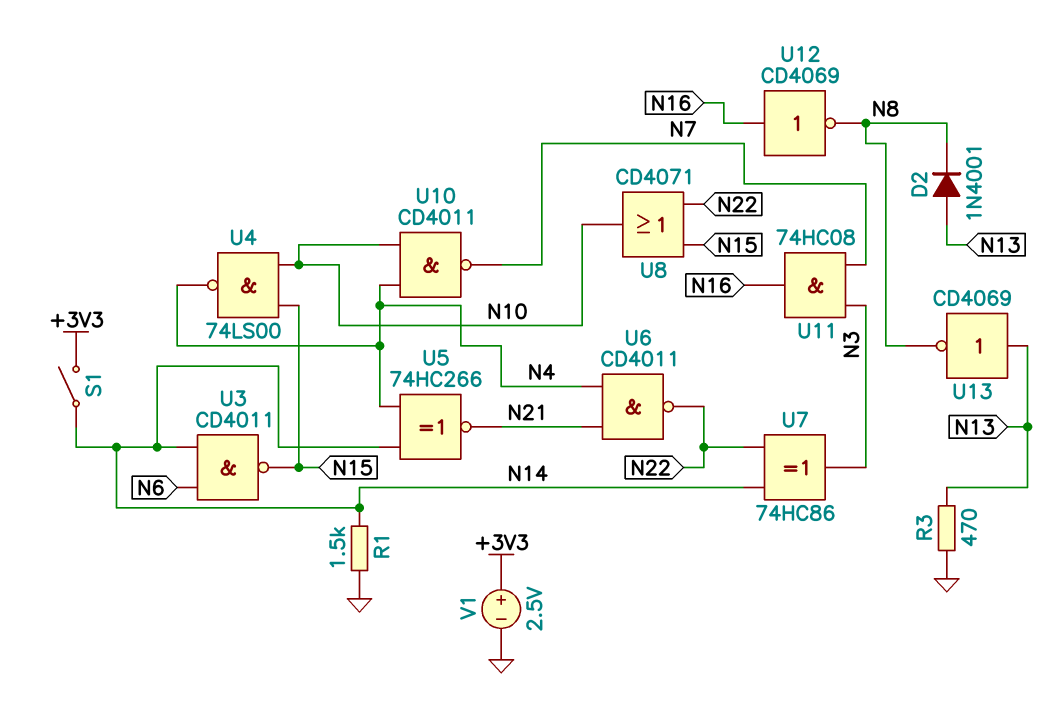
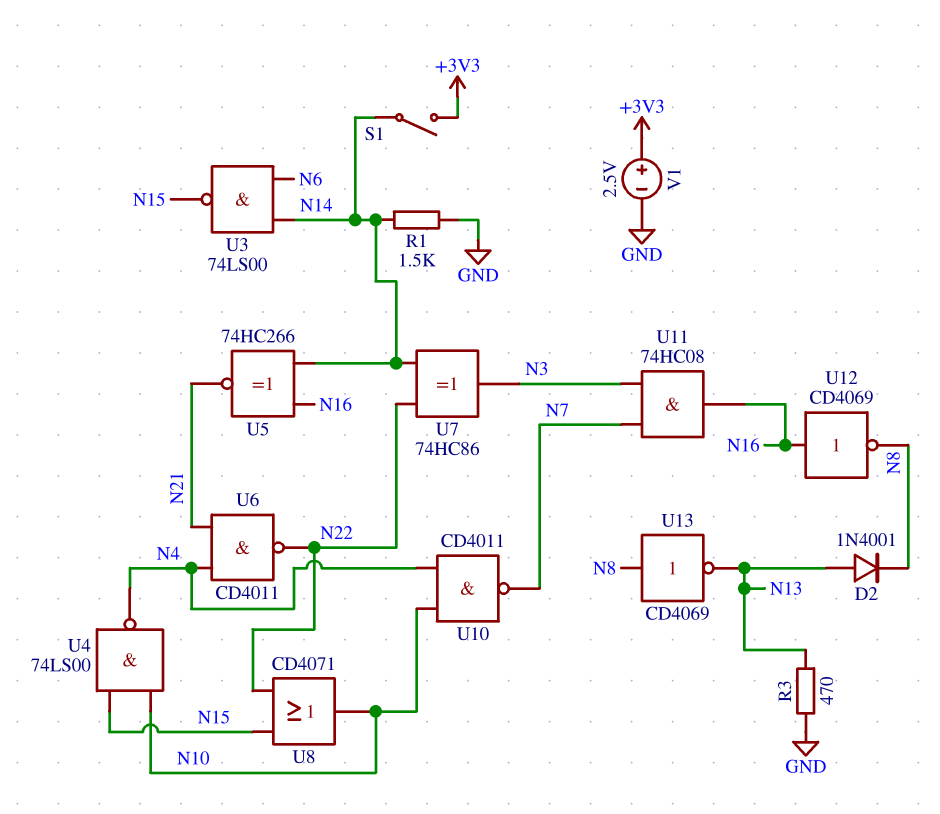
U3: NAND CD4011 (in N6, in N14, out N15) -> NAND 74LS00 (in N6, in N14, out N15)
U5: XNOR 74HC266 (in N4, in N14, out N21) -> XNOR 74HC266 (in N14, in N16, out N21)
U13: NOT CD4069 (in N13, out N8) -> NOT CD4069 (in N8, out N13)

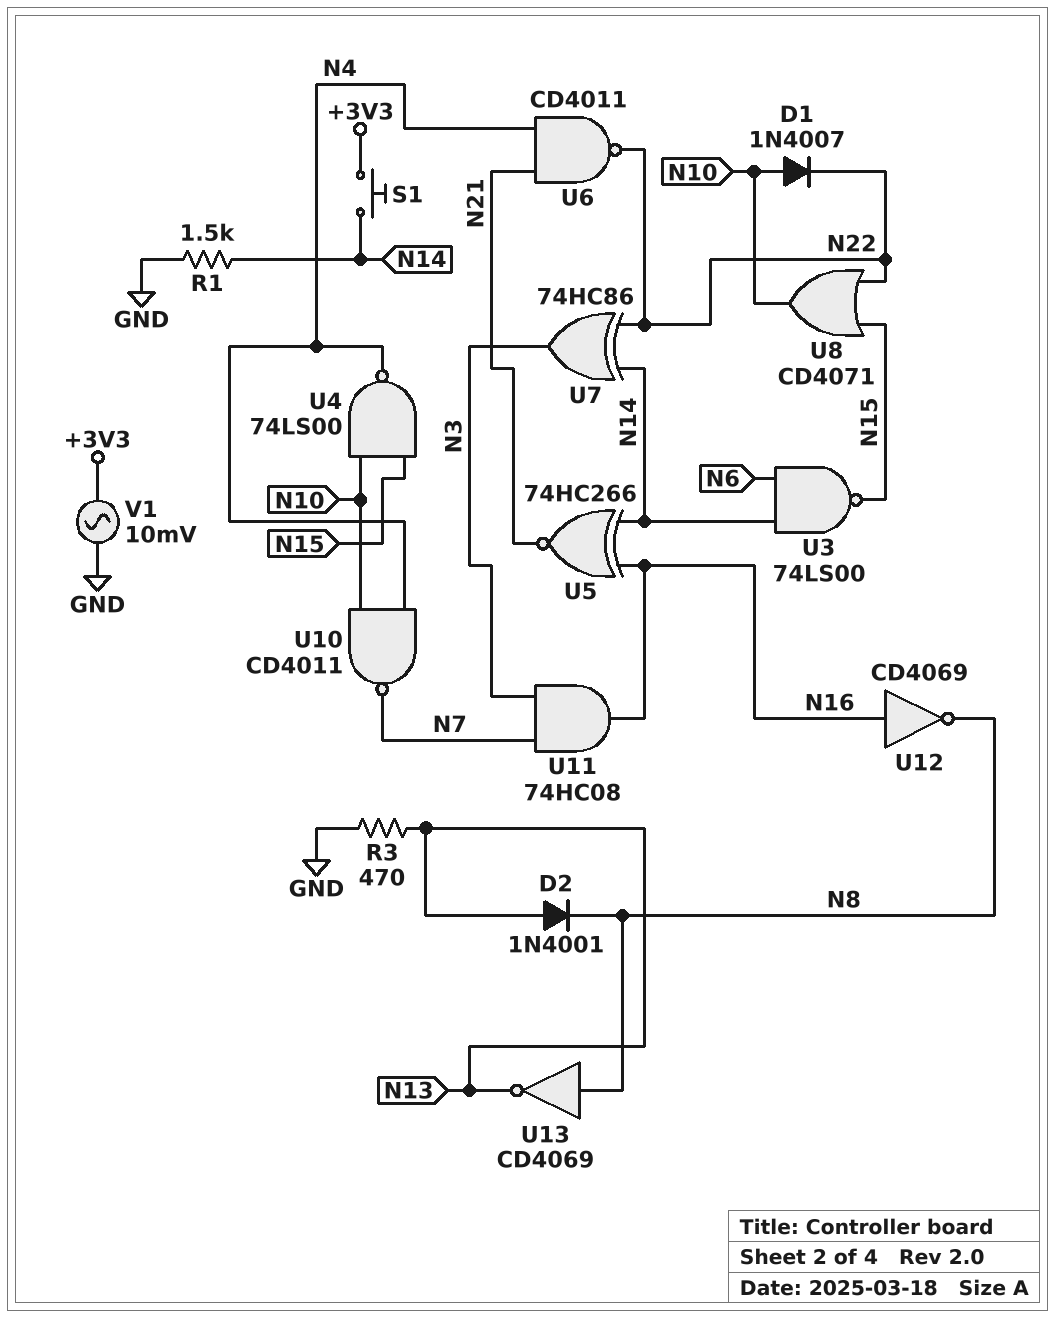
D1: none -> diode 1N4007 (A N10, K N22)
S1: switch (+3V3, N14) -> button (+3V3, N14)
V1: 2.5V (plus +3V3, minus GND) -> AC 10mV (+3V3, GND)

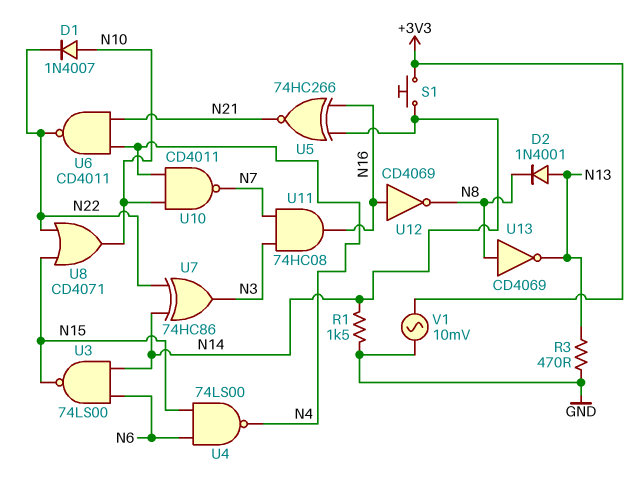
U4: NAND 74LS00 (in N10, in N15, out N4) -> NAND 74LS00 (in N6, in N15, out N4)

